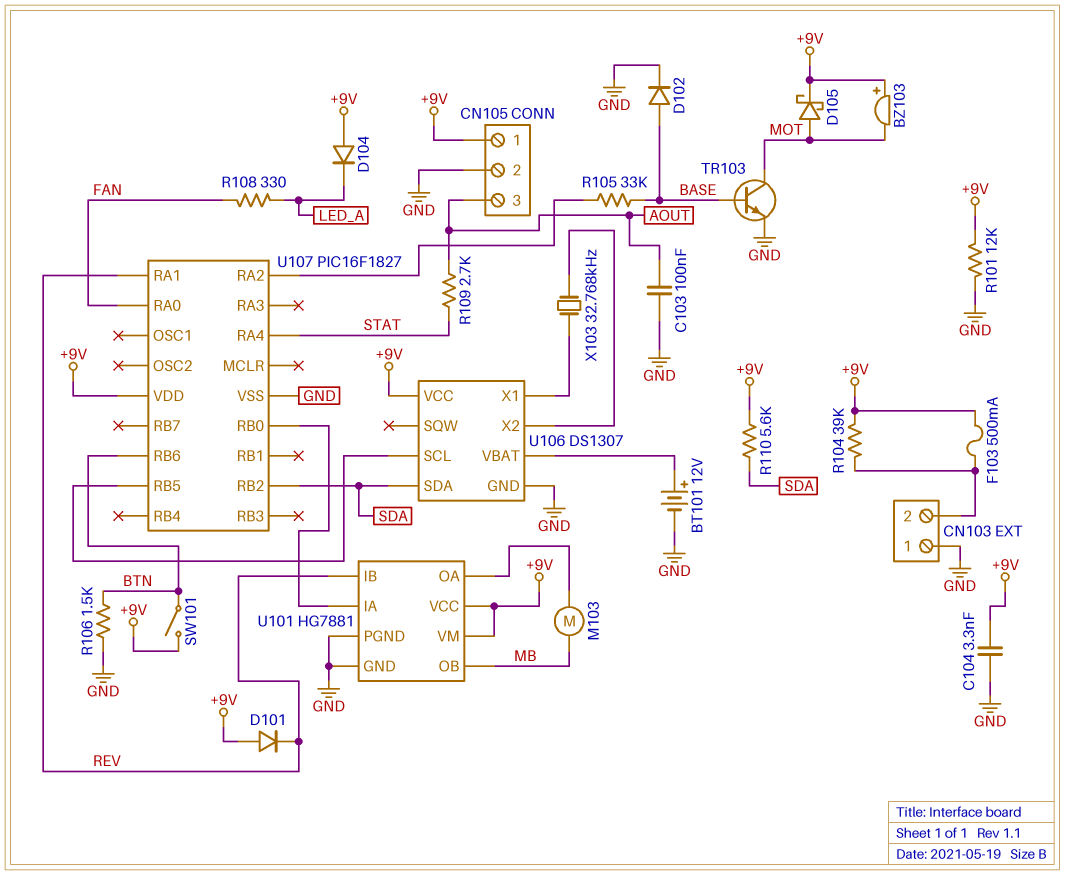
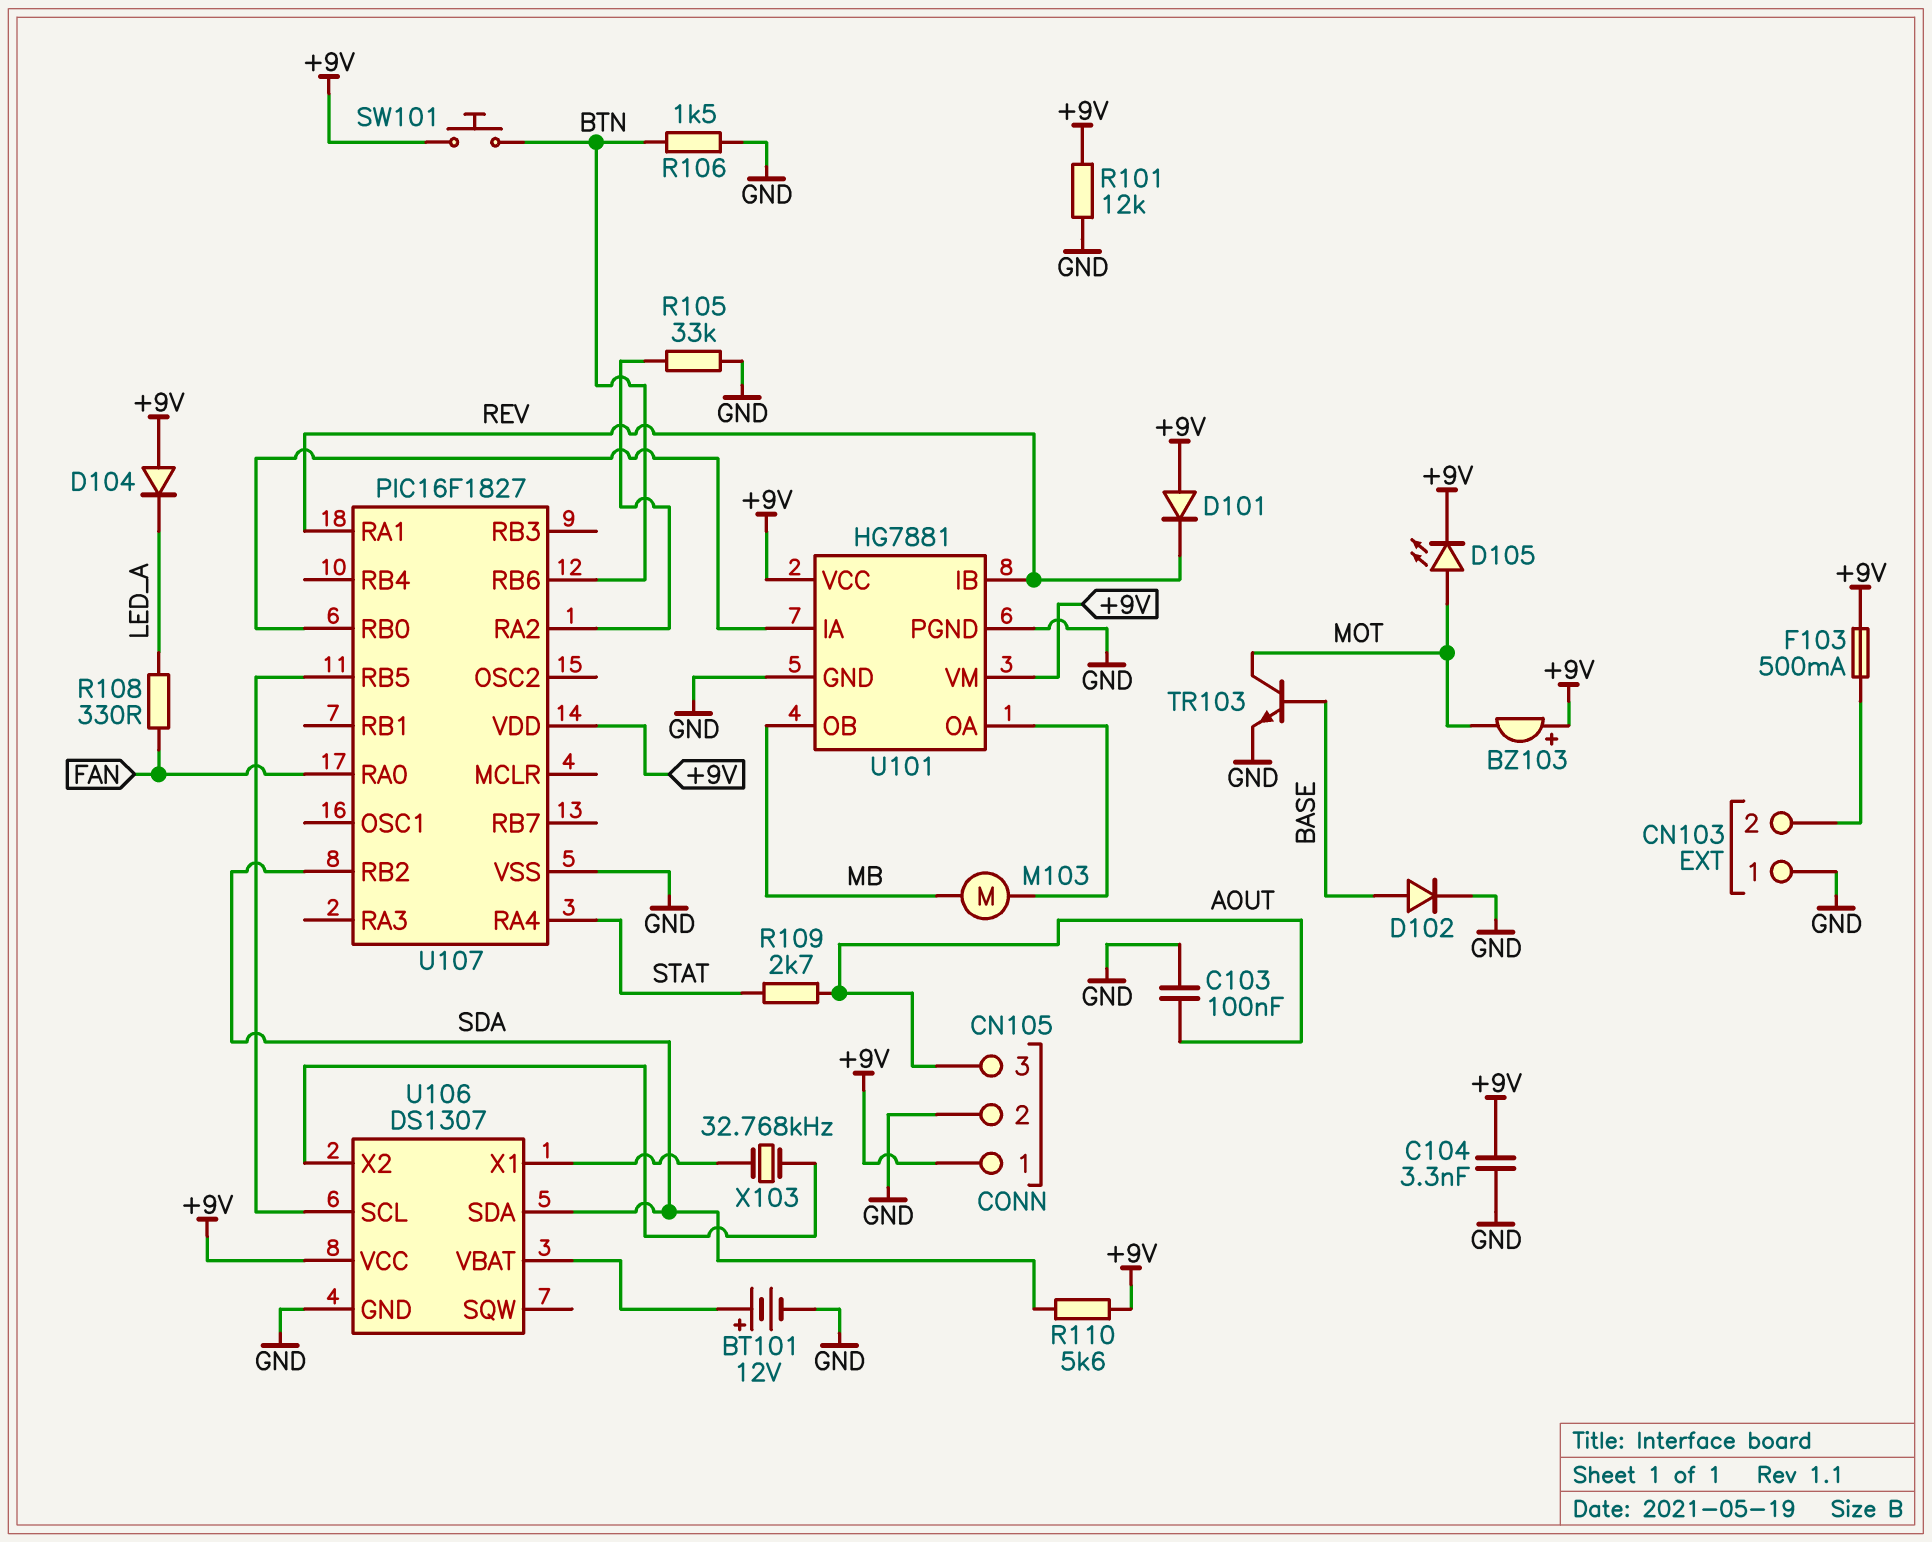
D105: schottky (A MOT, K +9V) -> LED (A MOT, K +9V)
R104: 39k (+9V, CN103/2) -> none
R105: 33k (BASE, U107/RA2) -> 33k (GND, U107/RA2)
SW101: switch (+9V, BTN) -> button (+9V, BTN)

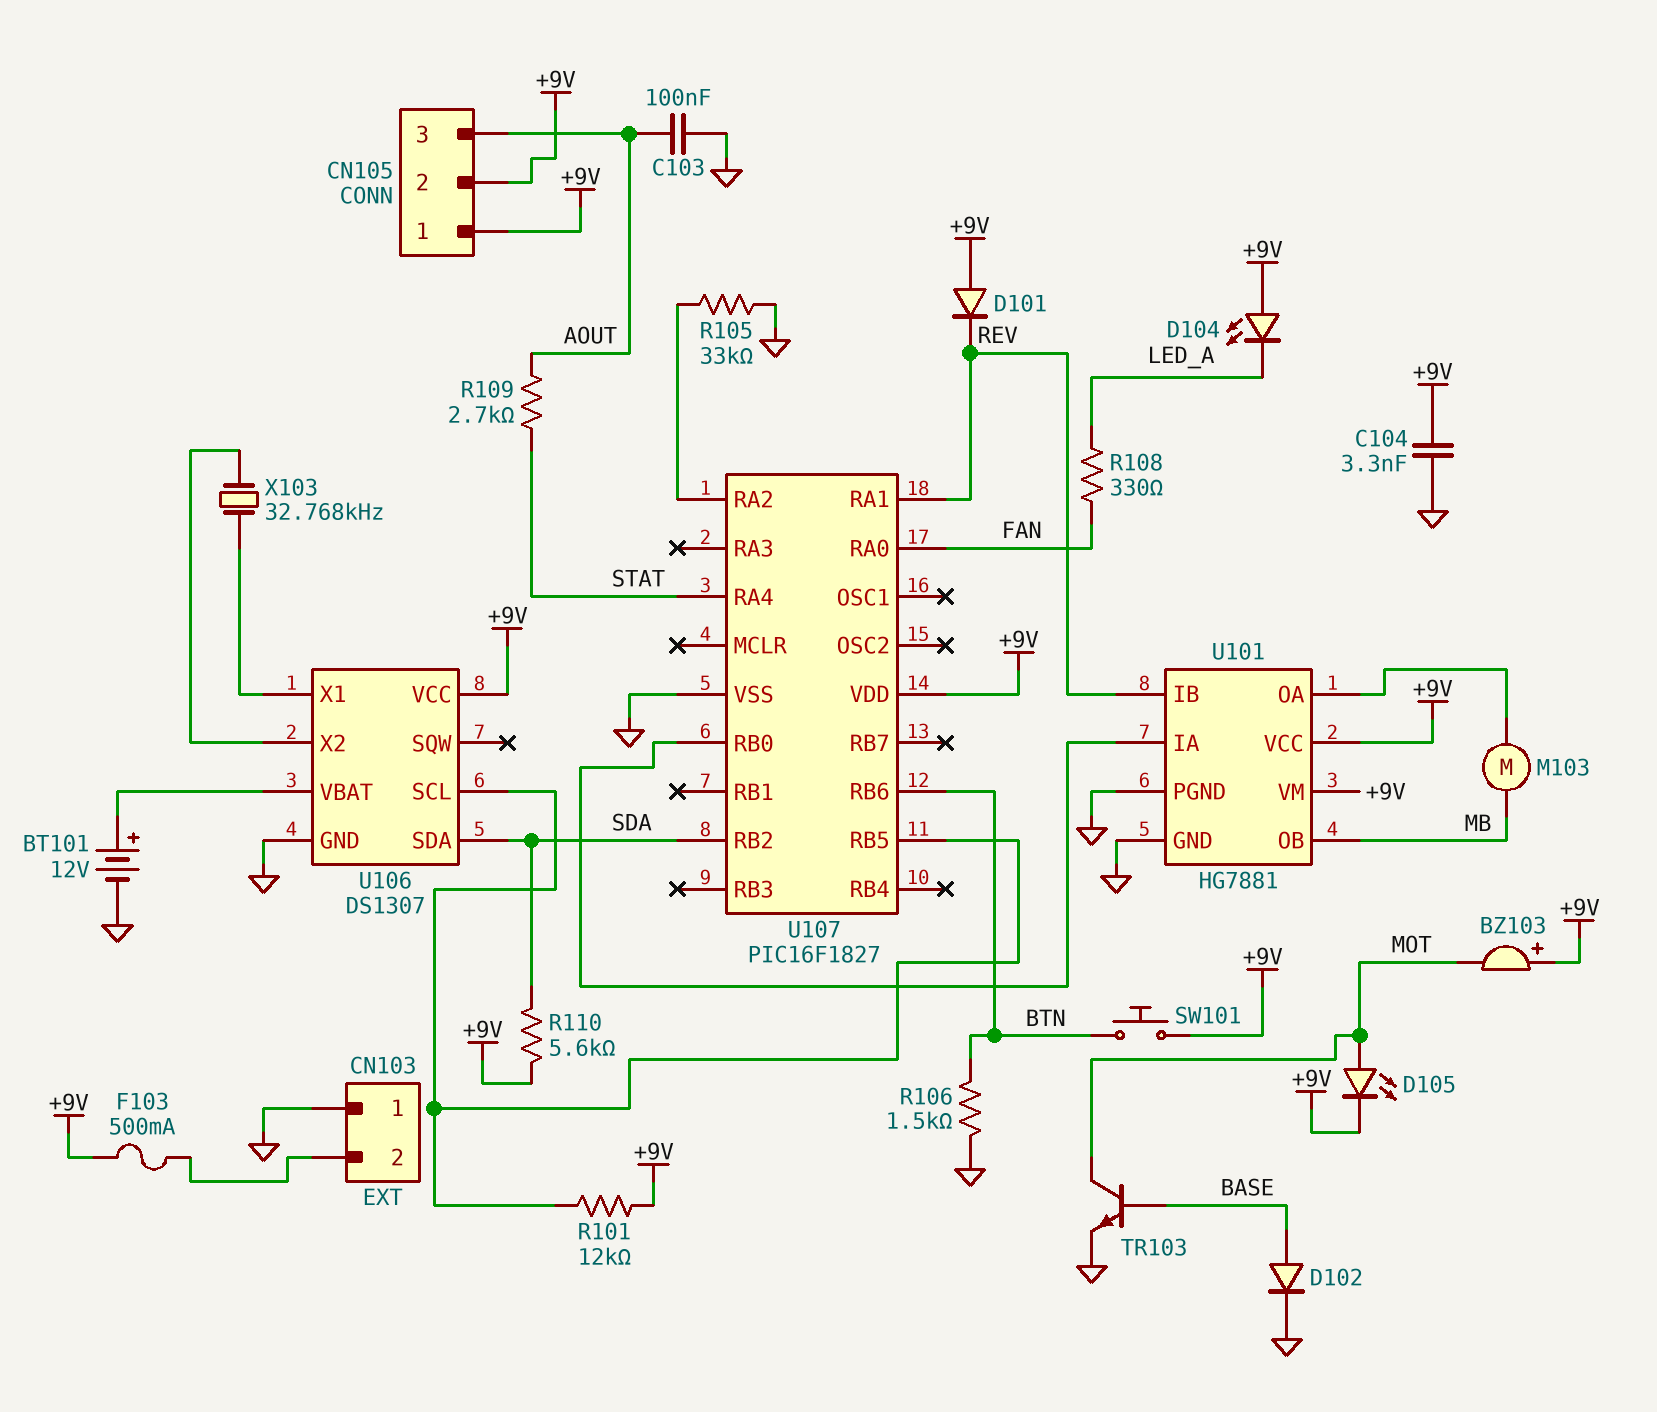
CN105 pin 2: GND -> +9V
D104: diode (A +9V, K LED_A) -> LED (A +9V, K LED_A)
R101: 12k (+9V, GND) -> 12k (+9V, U106/SCL)

